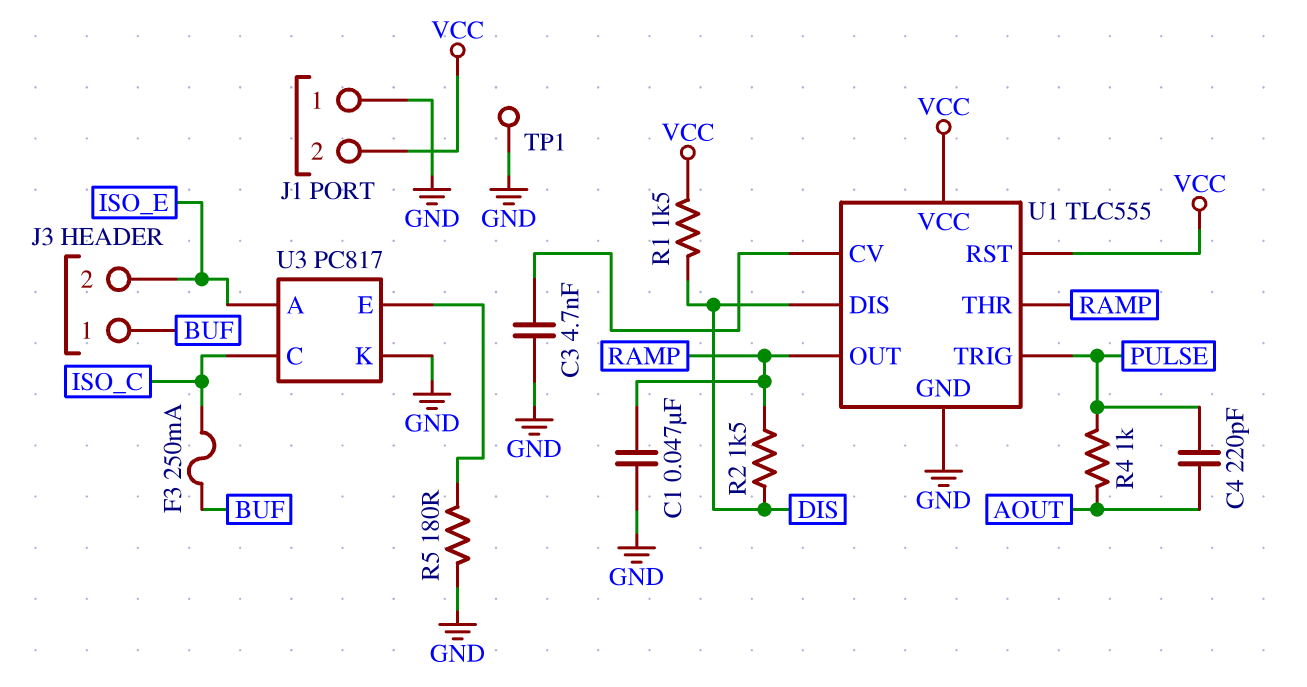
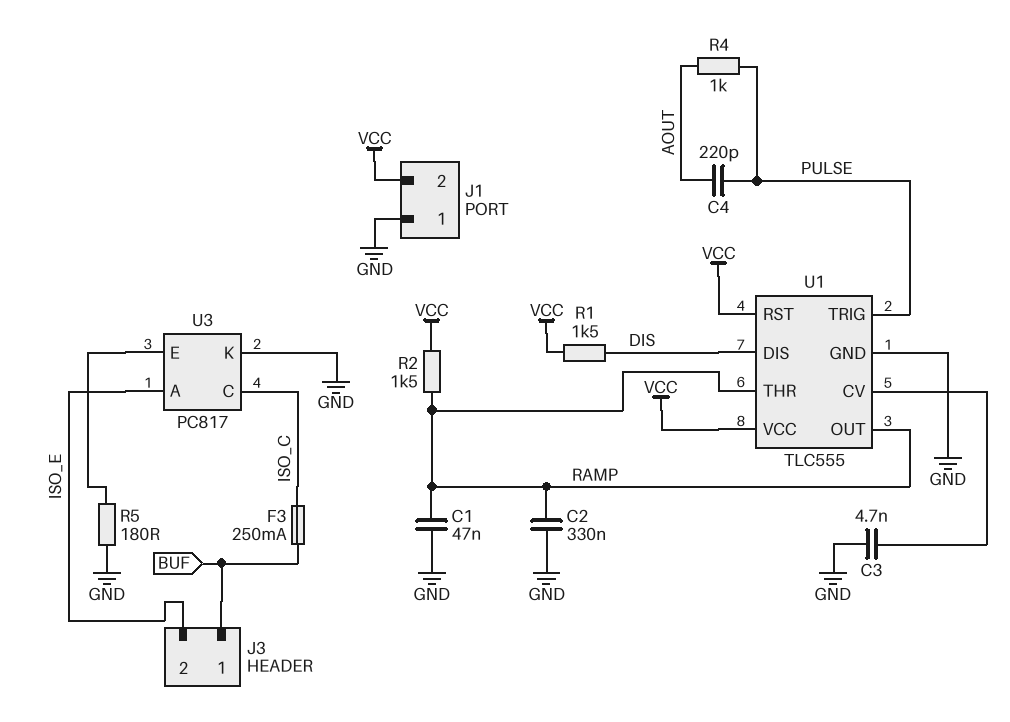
C2: none -> 330nF (GND, RAMP)
R2: 1.5k (DIS, RAMP) -> 1.5k (RAMP, VCC)
TP1: test point (GND) -> none

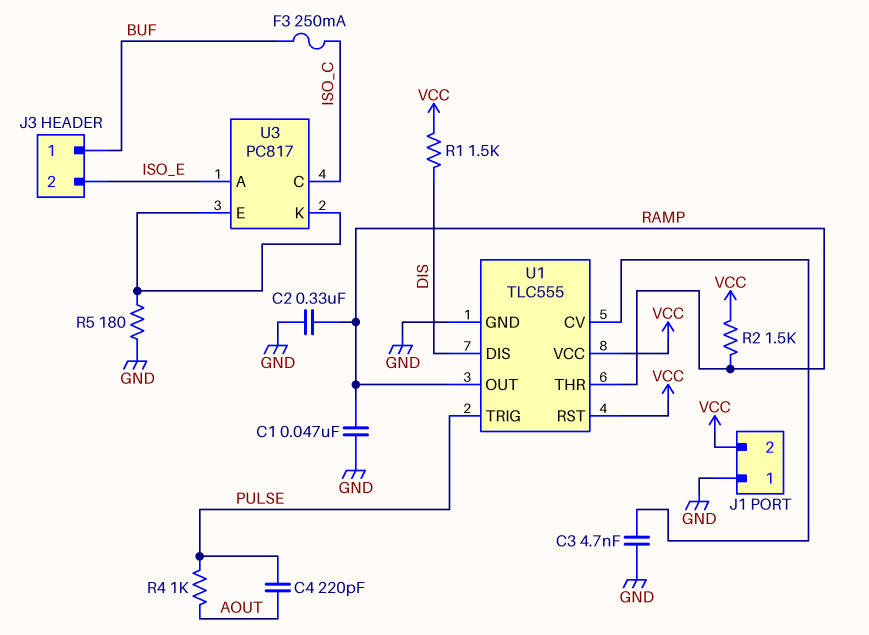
U3 pin K: GND -> U3/E

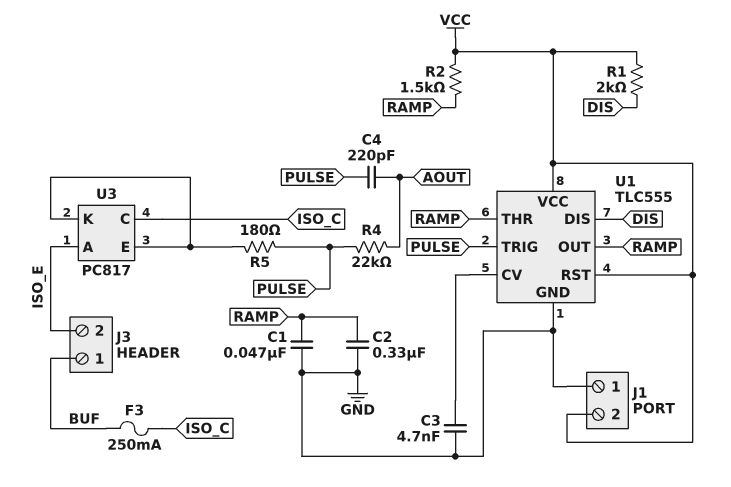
R1: 1.5k (DIS, VCC) -> 2k (DIS, VCC)
R4: 1k (AOUT, PULSE) -> 22k (AOUT, PULSE)
R5: 180 (GND, U3/E) -> 180 (PULSE, U3/E)

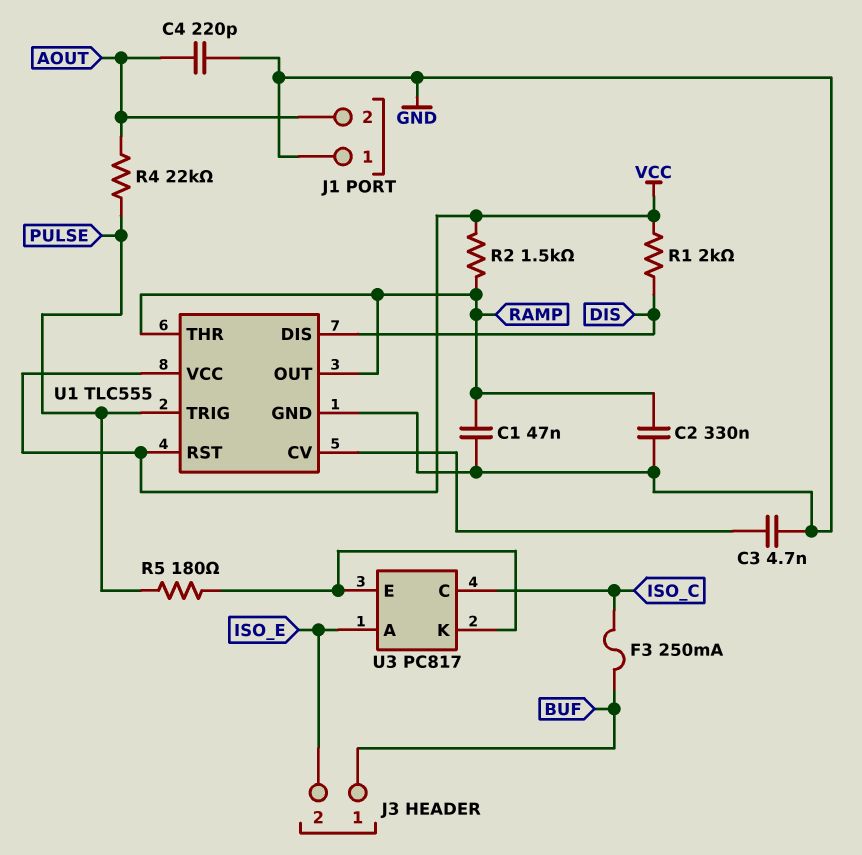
C4: 220pF (AOUT, PULSE) -> 220pF (AOUT, GND)
J1 pin 2: VCC -> AOUT

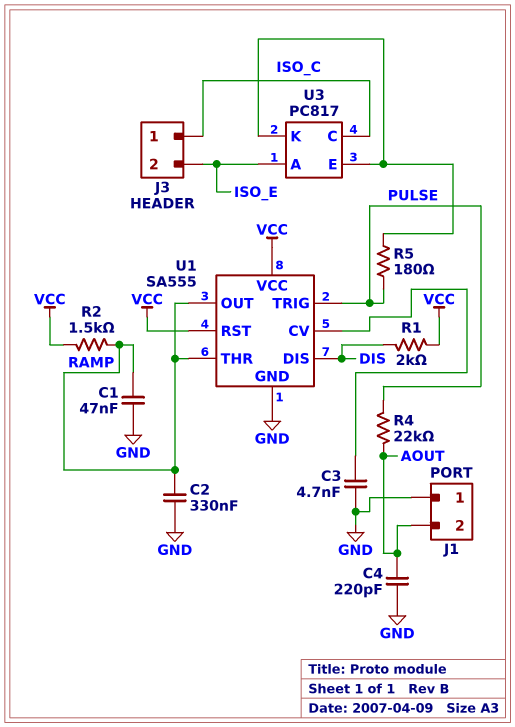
F3: 250mA (BUF, ISO_C) -> none
J3 pin 1: BUF -> ISO_C
U1: TLC555 -> SA555

